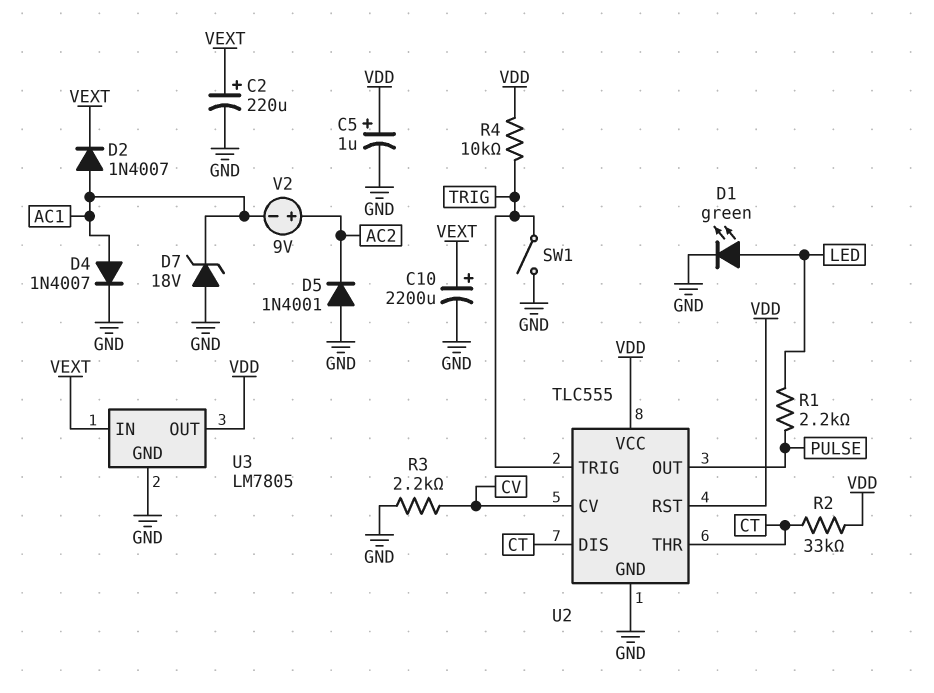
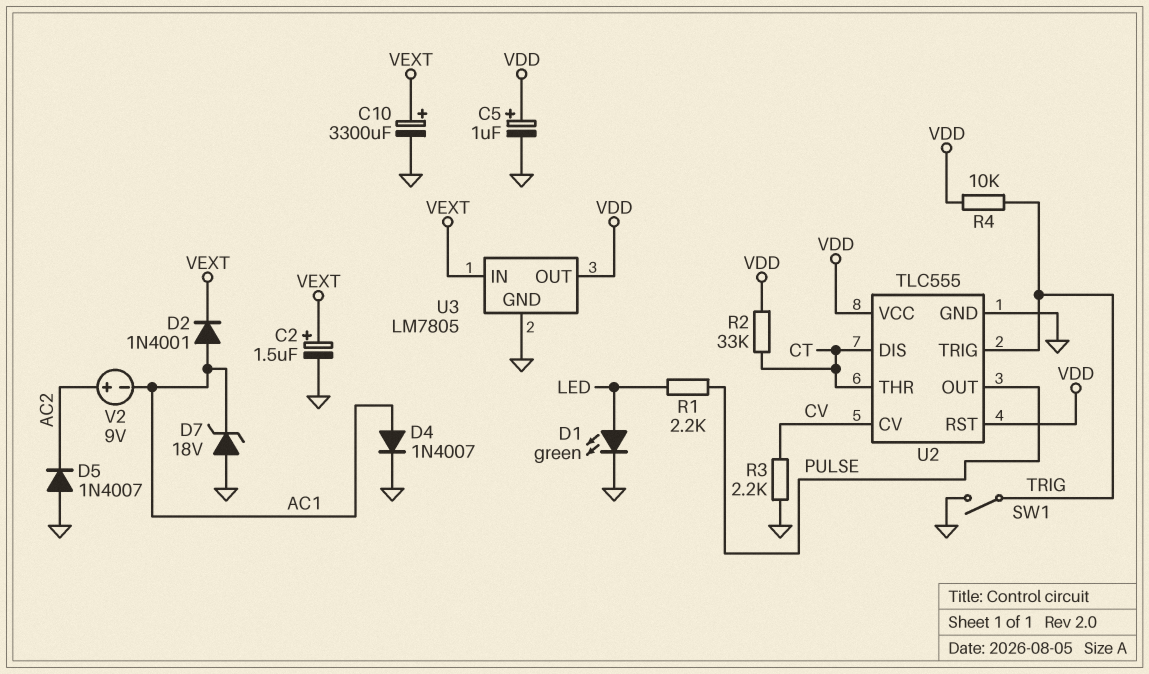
C2: 220uF (plus VEXT, minus GND) -> 1.5uF (plus VEXT, minus GND)
C10: 2200uF (plus VEXT, minus GND) -> 3300uF (plus VEXT, minus GND)
D2: diode 1N4007 (A AC1, K VEXT) -> diode 1N4001 (A AC1, K VEXT)
D5: diode 1N4001 (A GND, K AC2) -> diode 1N4007 (A GND, K AC2)

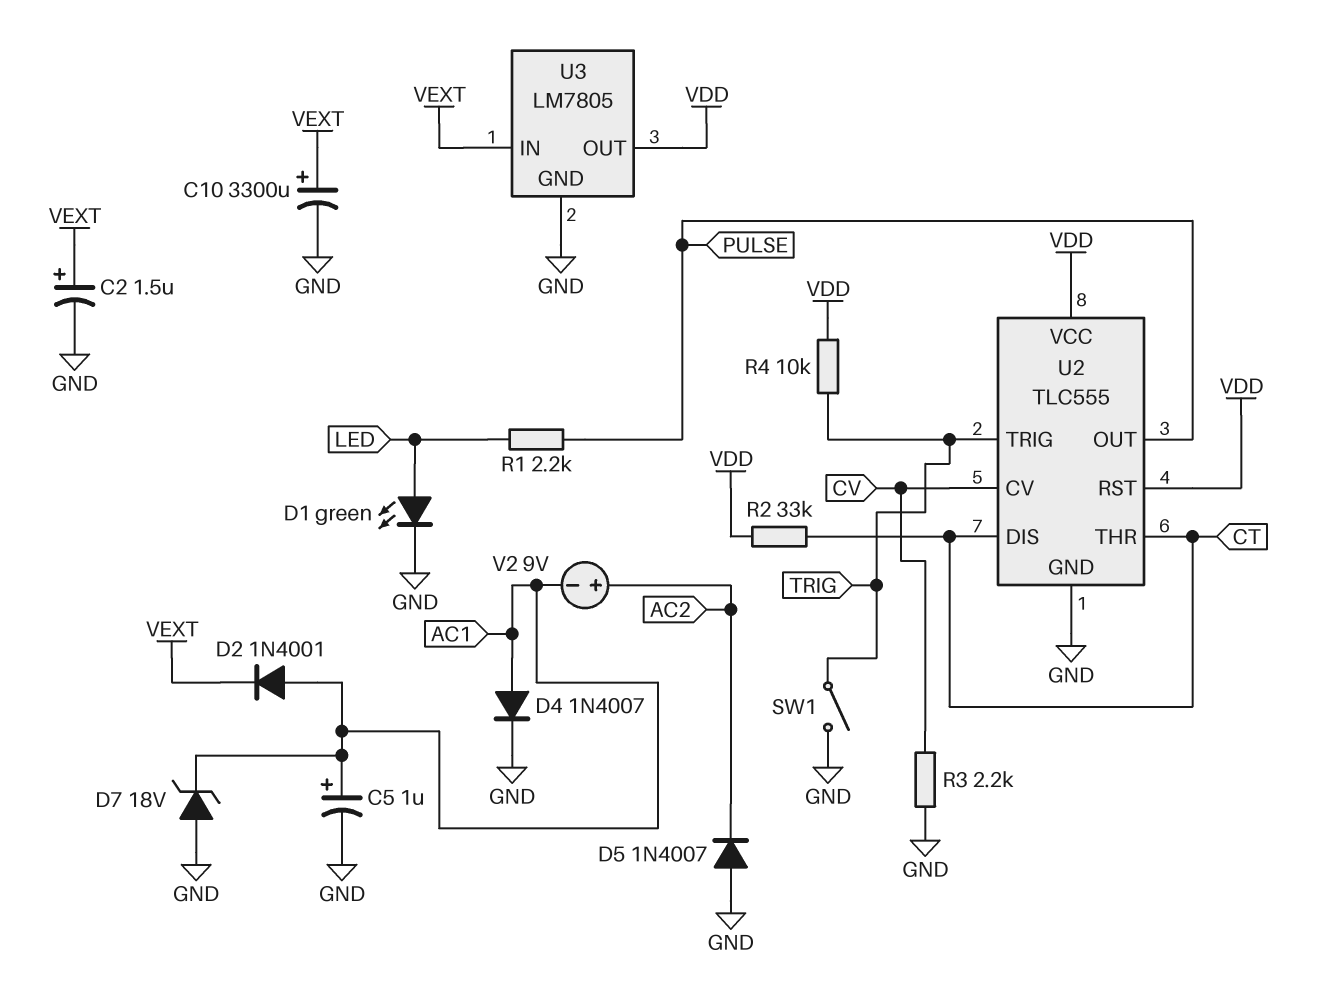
C5: 1uF (plus VDD, minus GND) -> 1uF (plus AC1, minus GND)

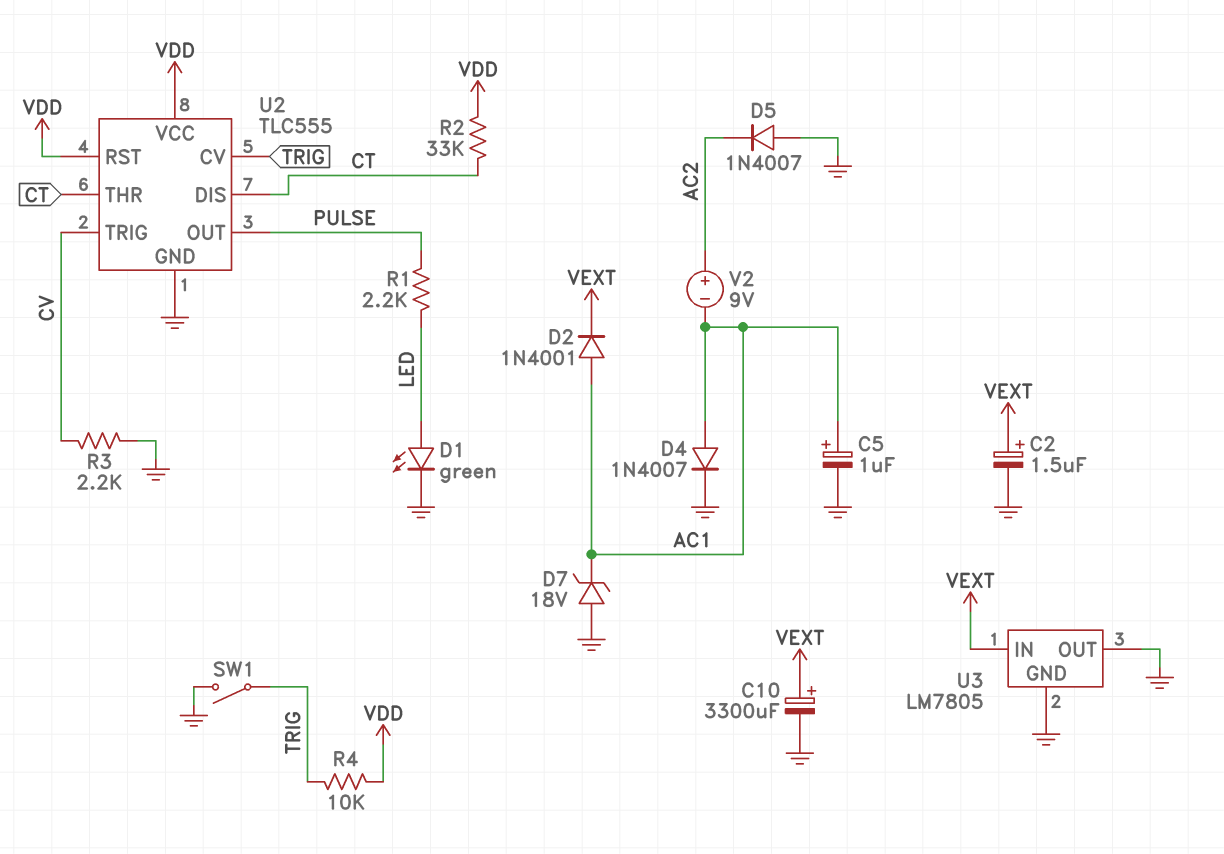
U2 pin CV: CV -> TRIG
U2 pin TRIG: TRIG -> CV
U3 pin OUT: VDD -> GND

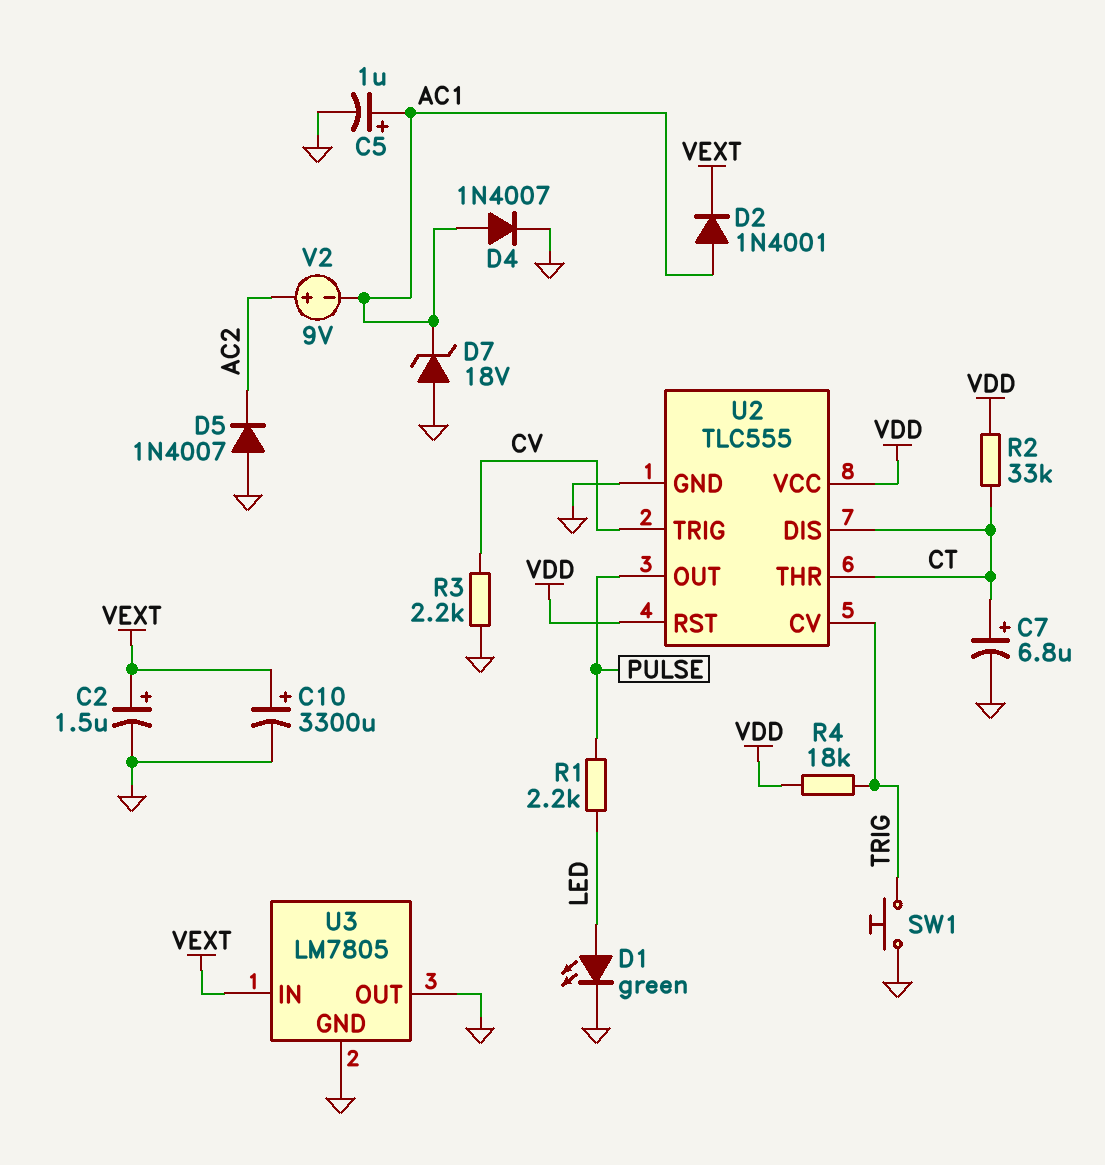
C7: none -> 6.8uF (plus CT, minus GND)
R4: 10k (TRIG, VDD) -> 18k (TRIG, VDD)
SW1: switch (GND, TRIG) -> button (GND, TRIG)

